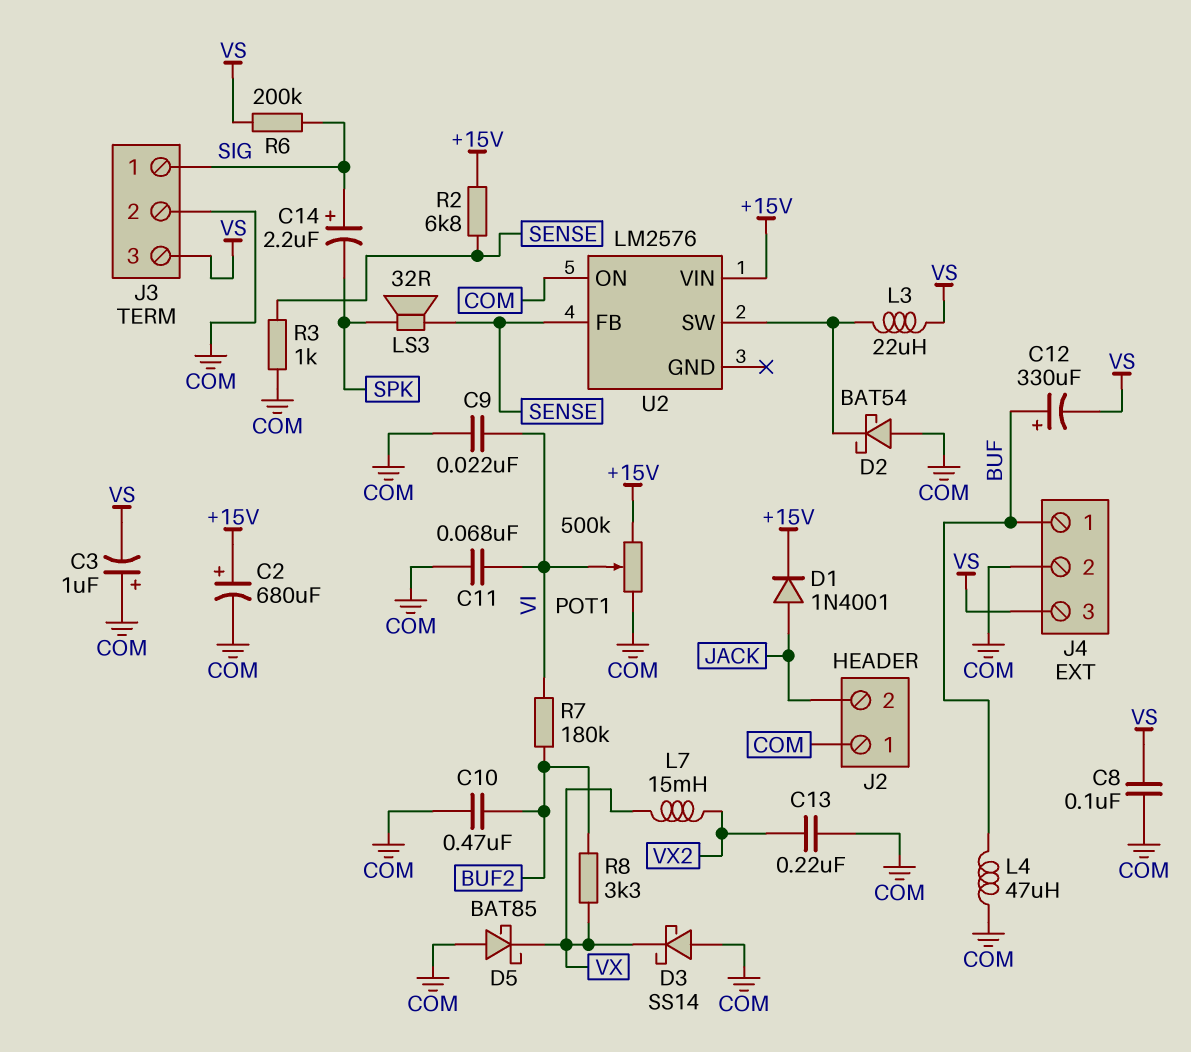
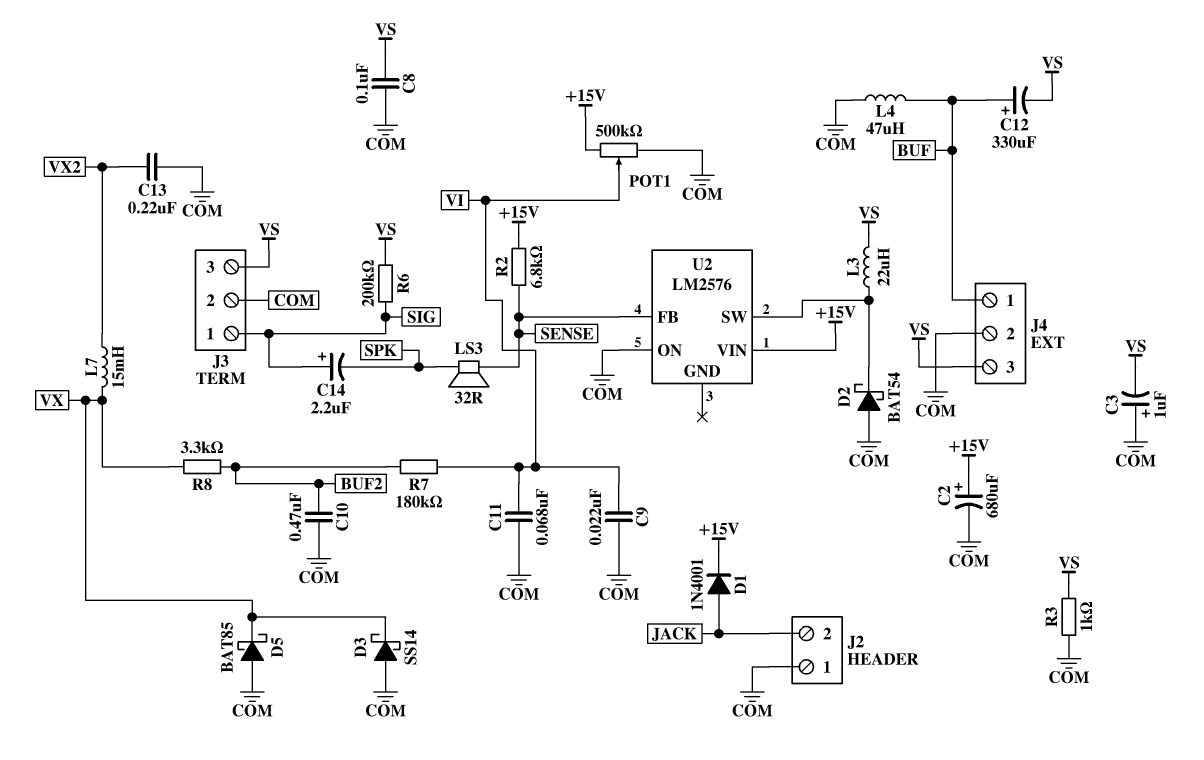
R3: 1k (COM, SENSE) -> 1k (COM, VS)

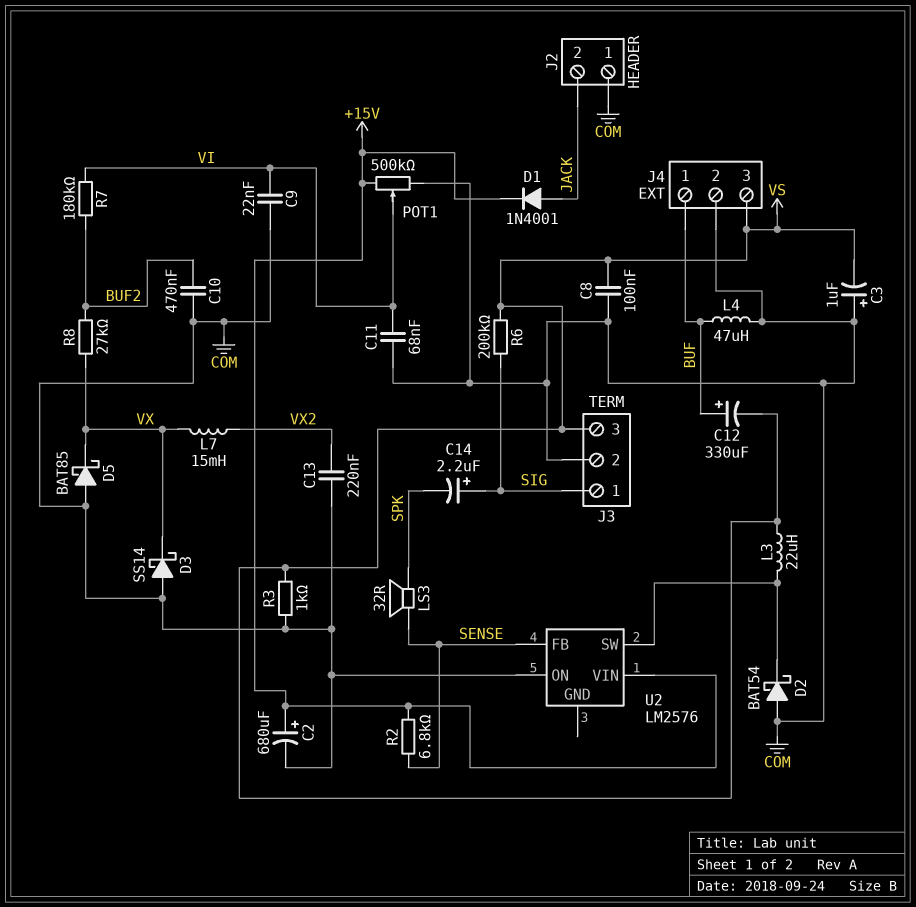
R8: 3.3k (BUF2, VX) -> 27k (BUF2, VX)

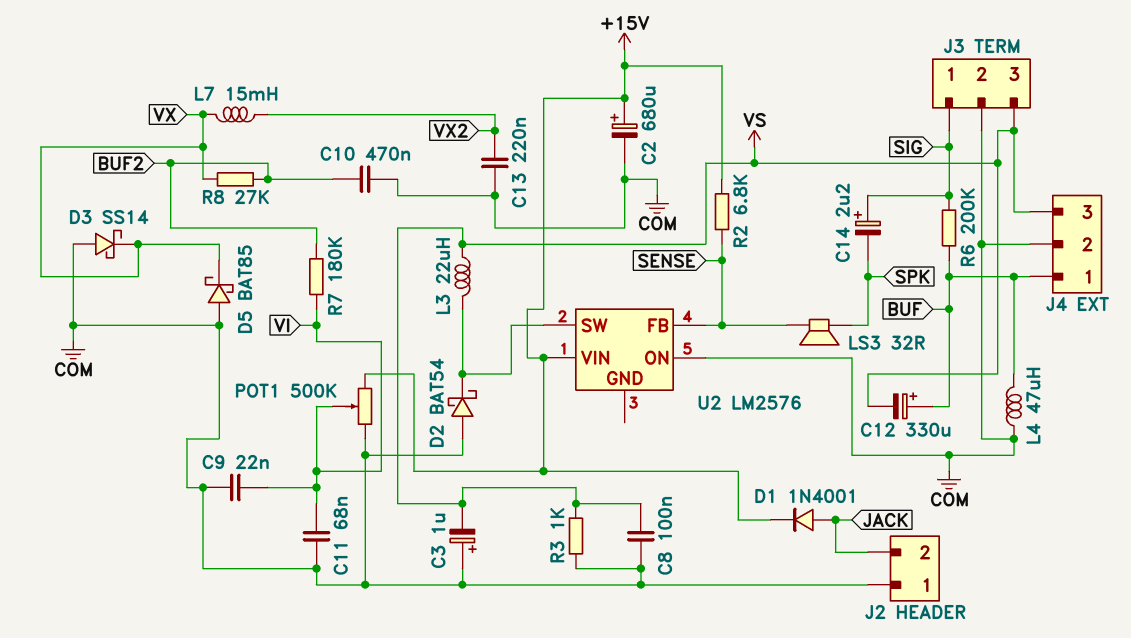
R6: 200k (SIG, VS) -> 200k (BUF, SIG)

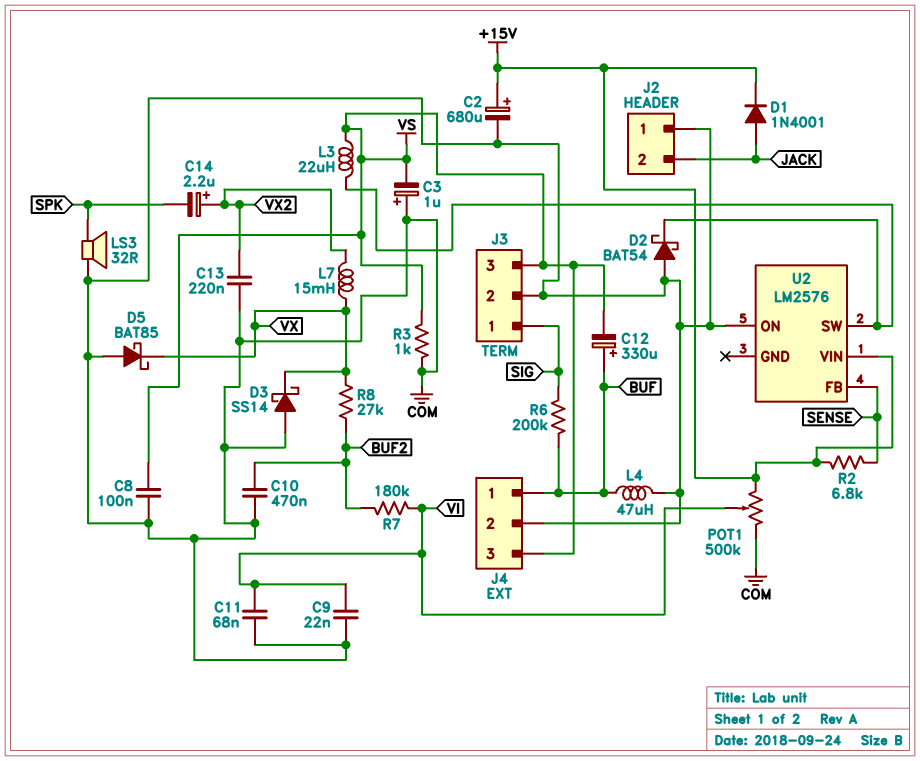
C14: 2.2uF (plus SIG, minus SPK) -> 2.2uF (plus VX2, minus SPK)
LS3: speaker 32R (SENSE, SPK) -> speaker 32R (COM, SPK)

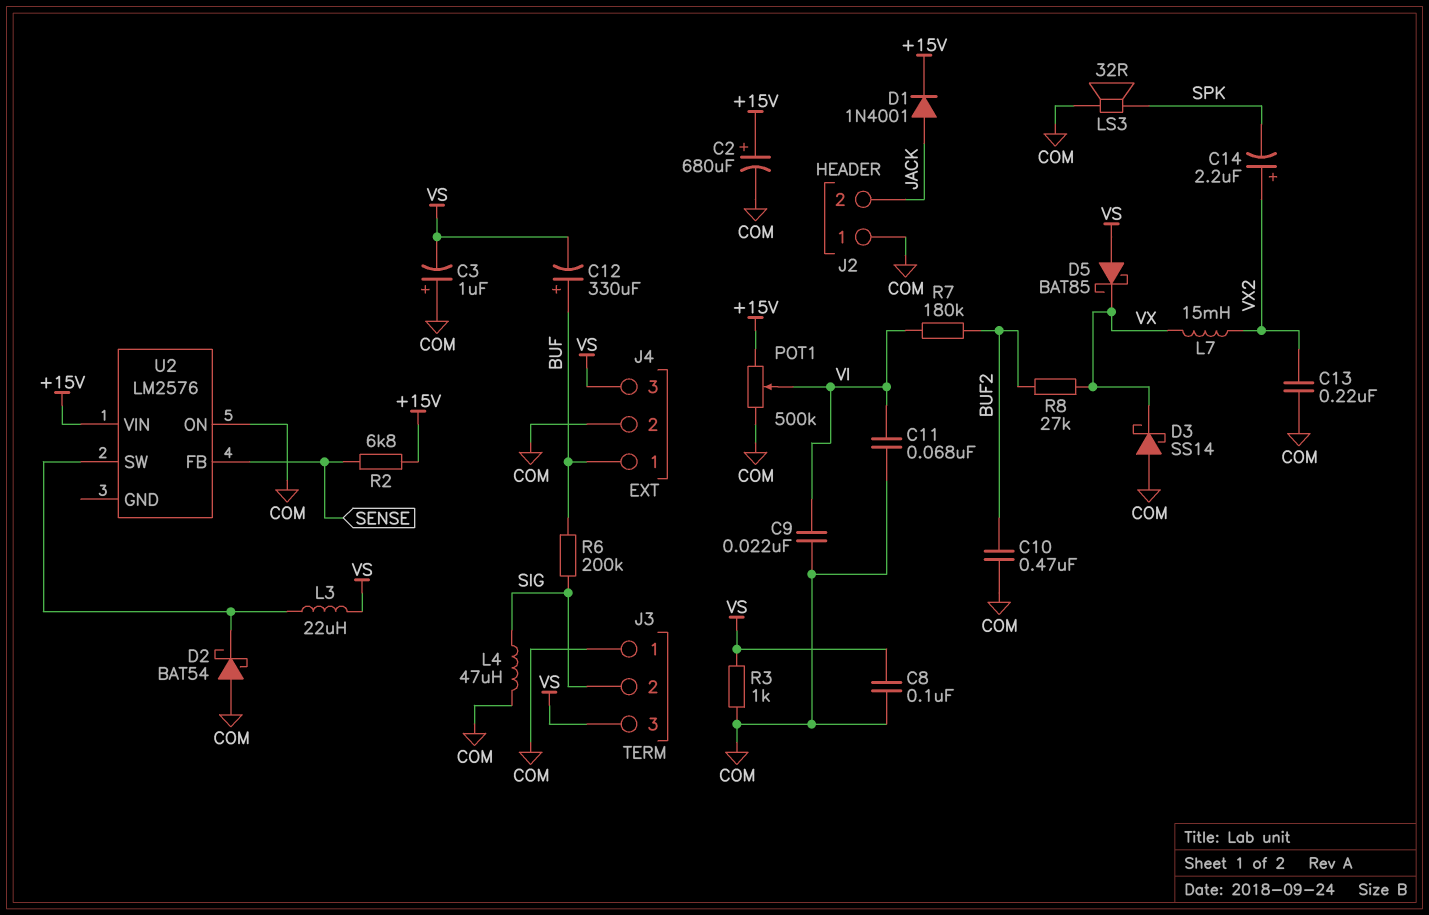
D5: schottky BAT85 (A COM, K VX) -> schottky BAT85 (A VS, K VX)
J3 pin 1: SIG -> COM
J3 pin 2: COM -> SIG
L4: 47uH (BUF, COM) -> 47uH (COM, SIG)

